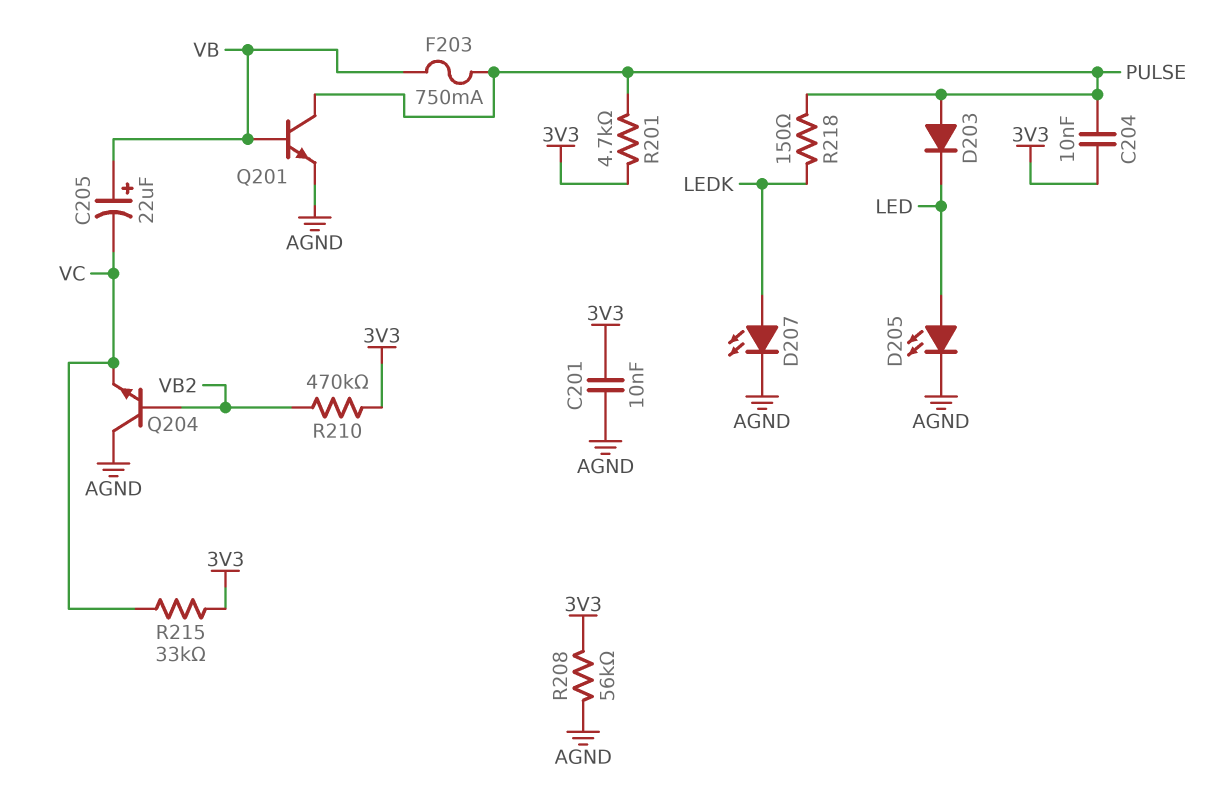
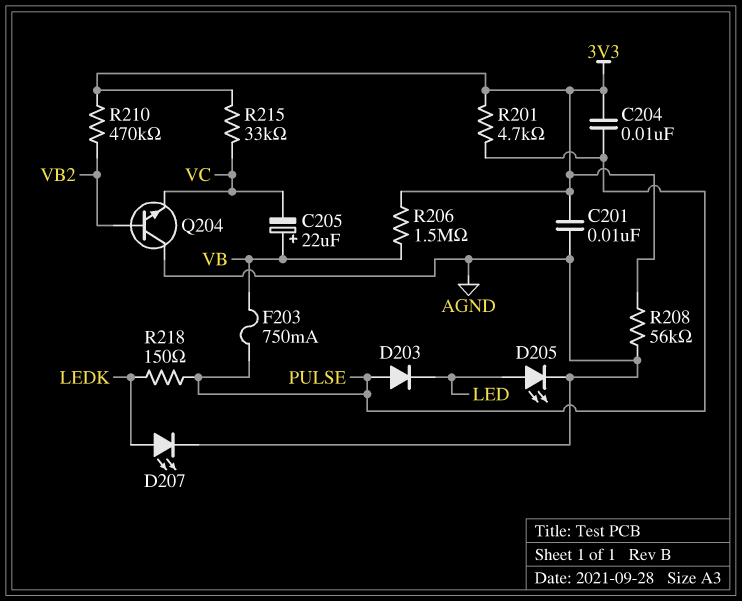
Q201: NPN (B VB, C PULSE, E AGND) -> none
R206: none -> 1.5M (3V3, VB)

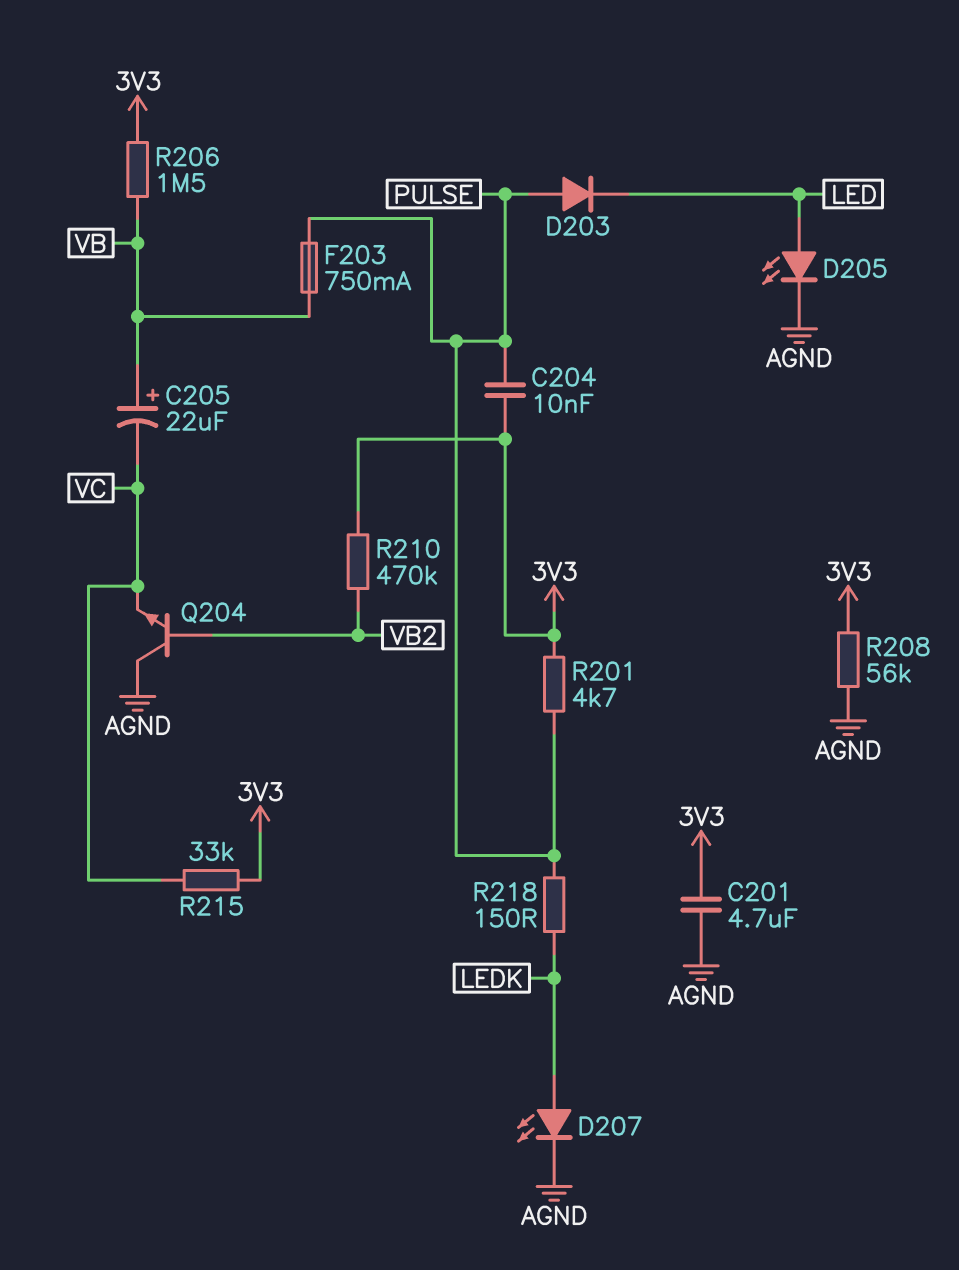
C201: 10nF (3V3, AGND) -> 4.7uF (3V3, AGND)

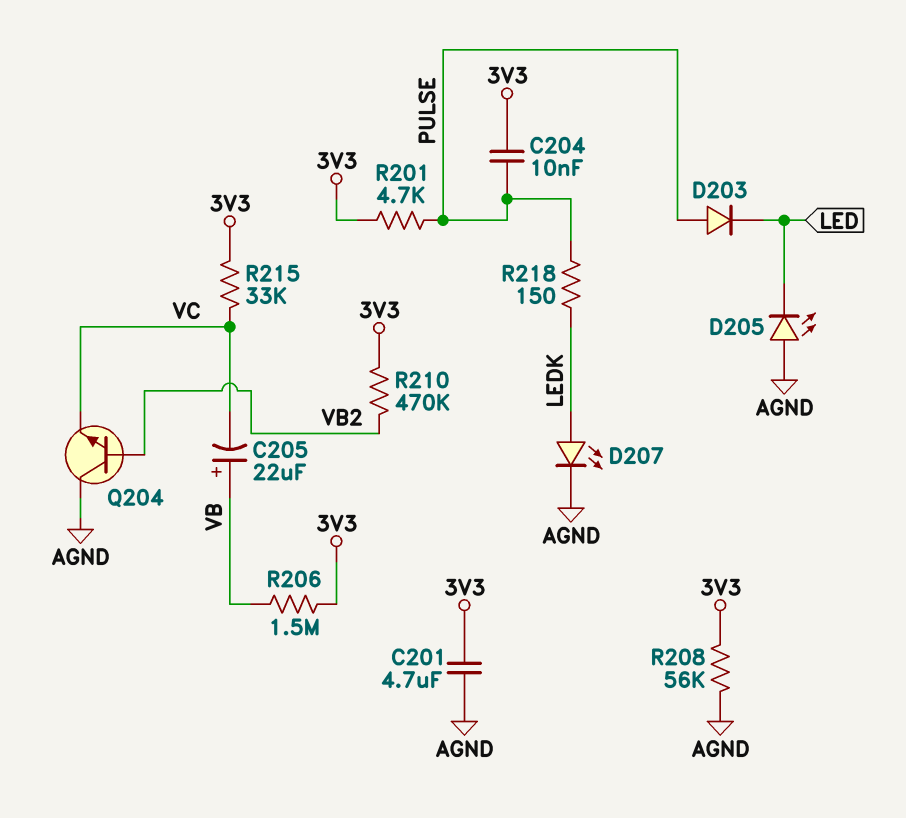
D205: LED (A LED, K AGND) -> LED (A AGND, K LED)
F203: 750mA (PULSE, VB) -> none

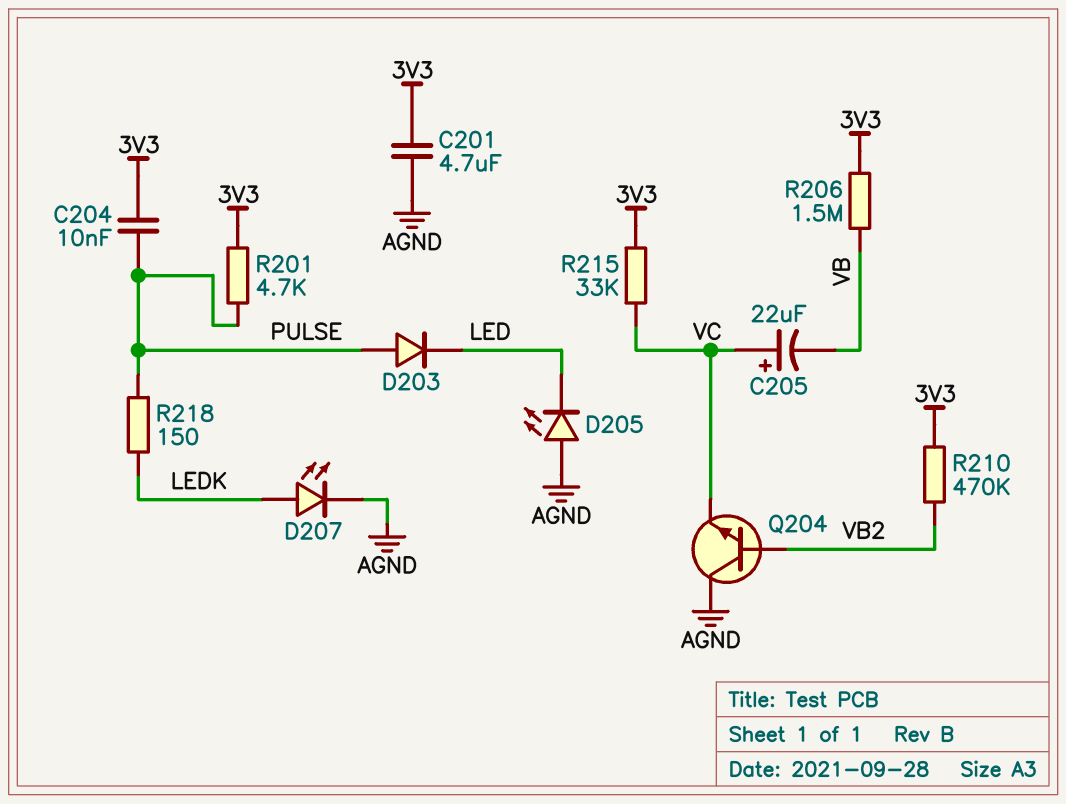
C205: 22uF (plus VB, minus VC) -> 22uF (plus VC, minus VB)
R208: 56k (3V3, AGND) -> none

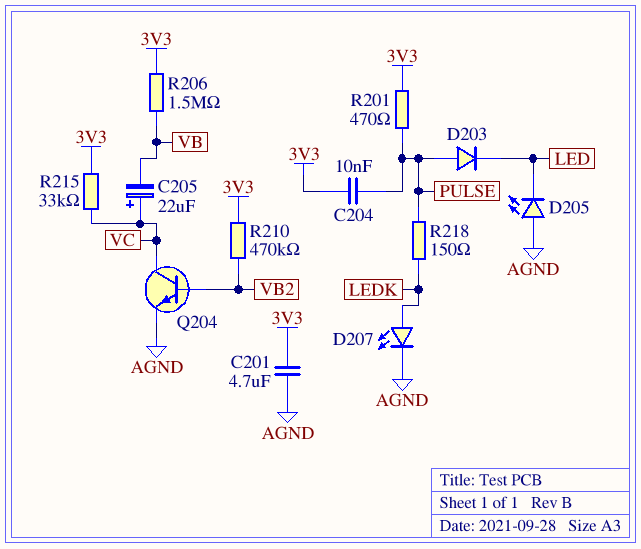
Q204: NPN (B VB2, C AGND, E VC) -> NPN (B VB2, C VC, E AGND)
R201: 4.7k (3V3, PULSE) -> 470 (3V3, PULSE)

